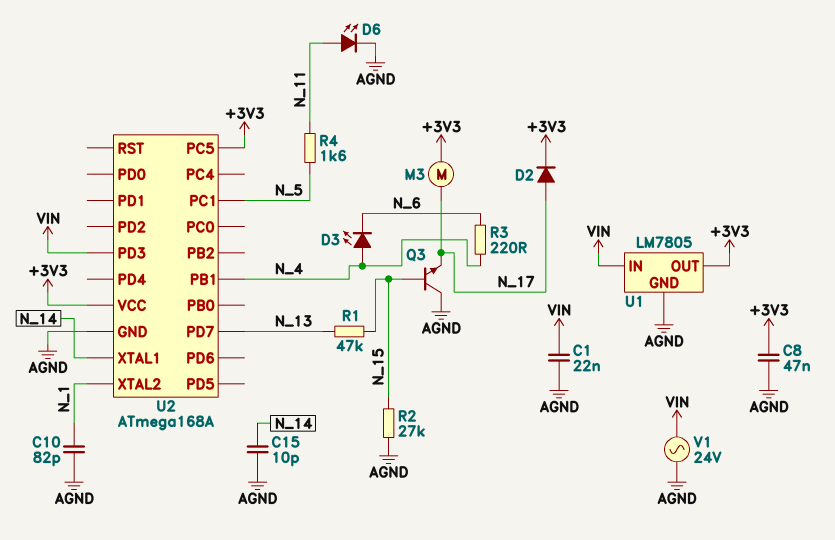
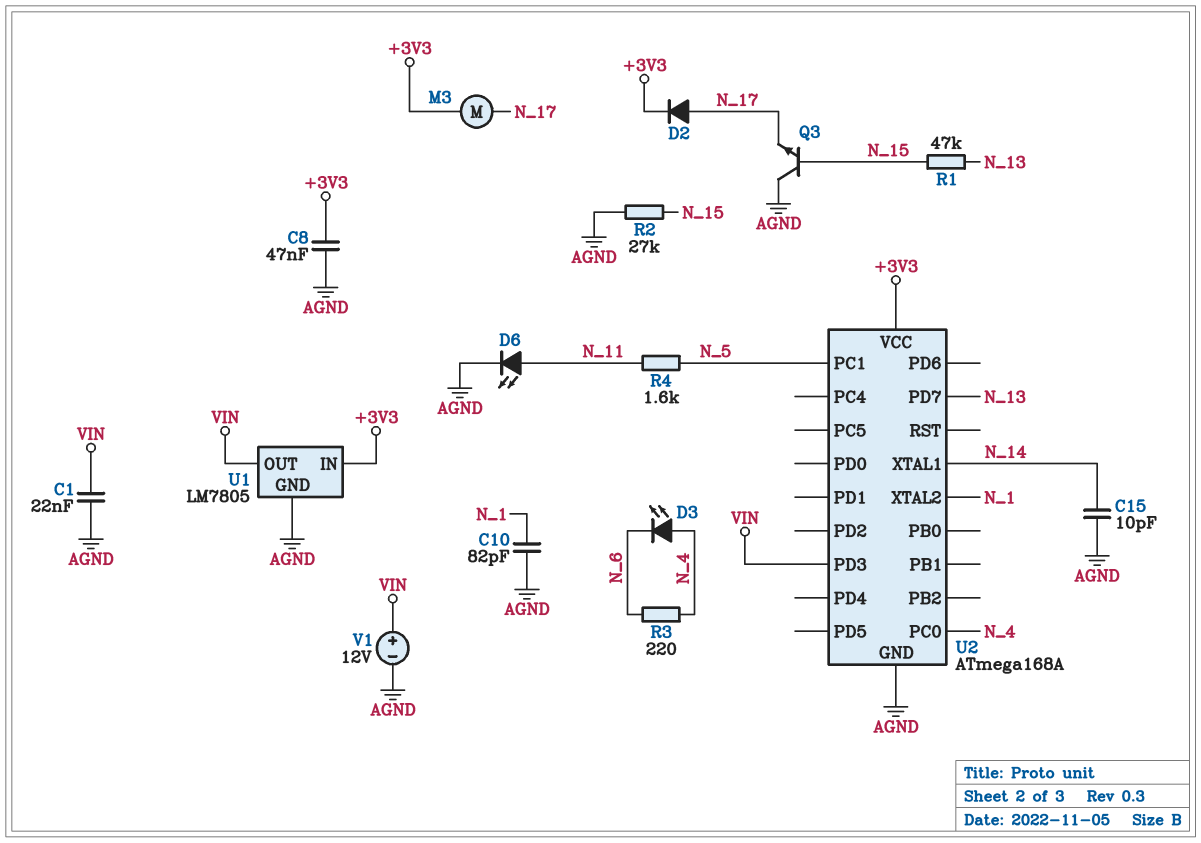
U1 pin IN: VIN -> +3V3
U1 pin OUT: +3V3 -> VIN
U2 pin PB1: N_4 -> none
U2 pin PC0: none -> N_4
U2 pin PC5: +3V3 -> none
V1: AC 24V (AGND, VIN) -> 12V (plus VIN, minus AGND)

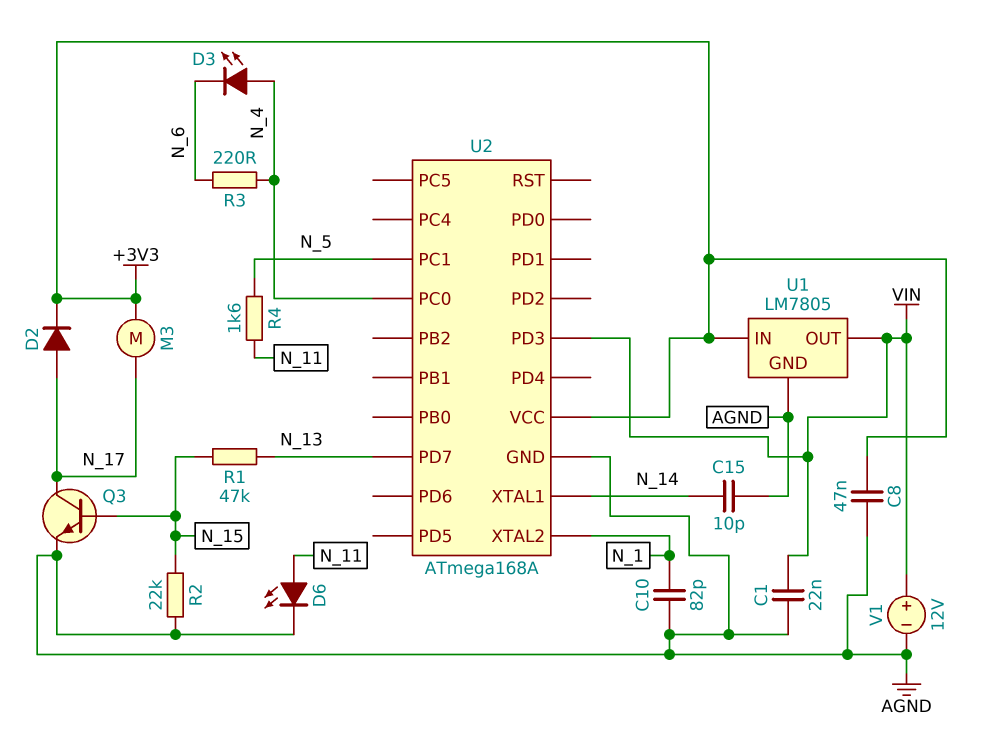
Q3: NPN (B N_15, C AGND, E N_17) -> NPN (B N_15, C N_17, E AGND)
R2: 27k (AGND, N_15) -> 22k (AGND, N_15)

